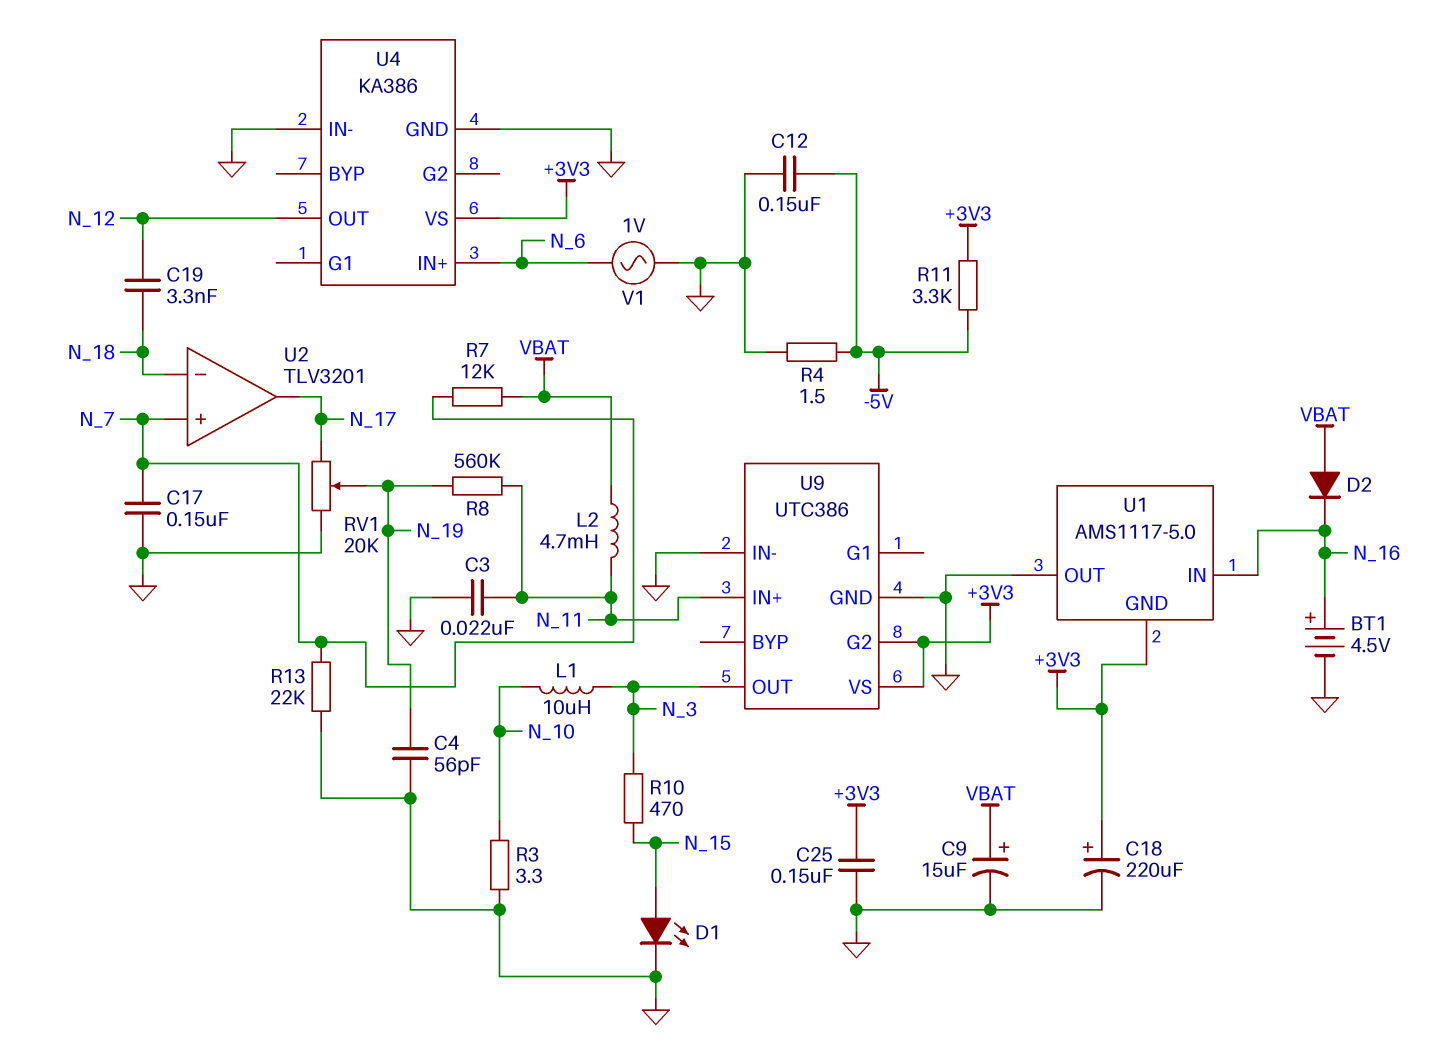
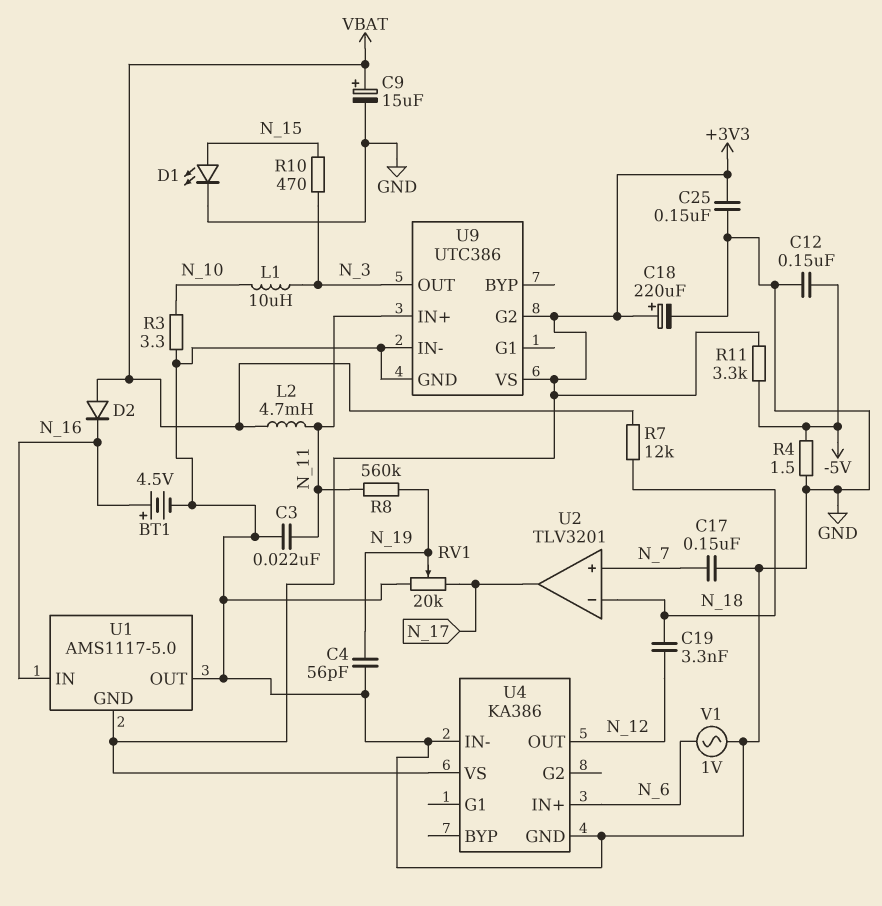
R7: 12k (N_7, VBAT) -> 12k (N_18, VBAT)
R13: 22k (GND, N_7) -> none

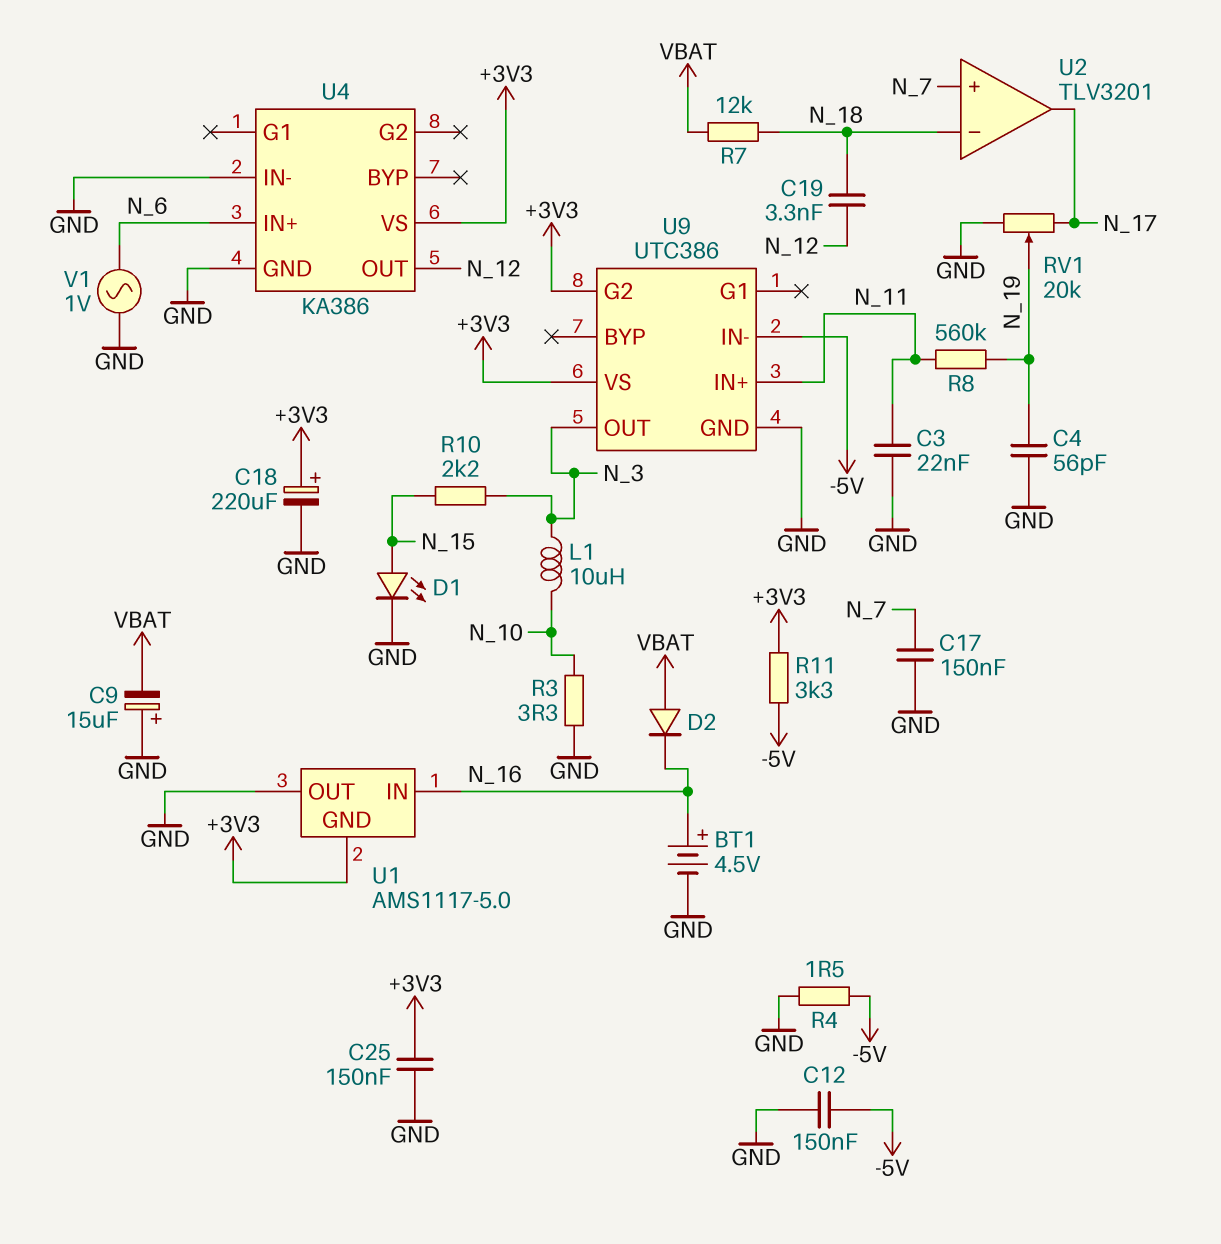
C9: 15uF (plus VBAT, minus GND) -> 15uF (plus GND, minus VBAT)
L2: 4.7mH (N_11, VBAT) -> none
R10: 470 (N_3, N_15) -> 2.2k (N_3, N_15)
U9 pin IN-: GND -> -5V

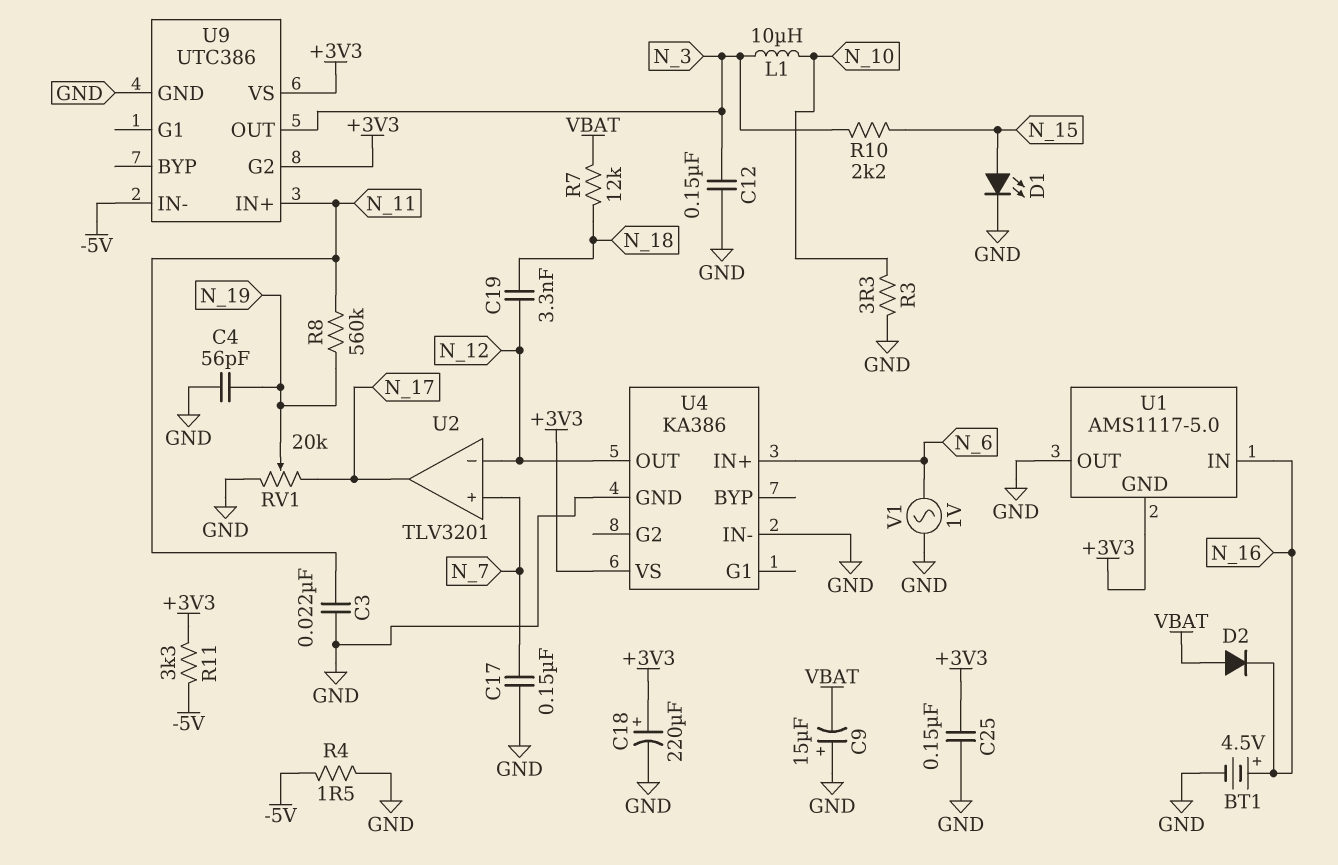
C12: 150nF (-5V, GND) -> 150nF (GND, N_3)
U2 pin in-: N_18 -> N_12

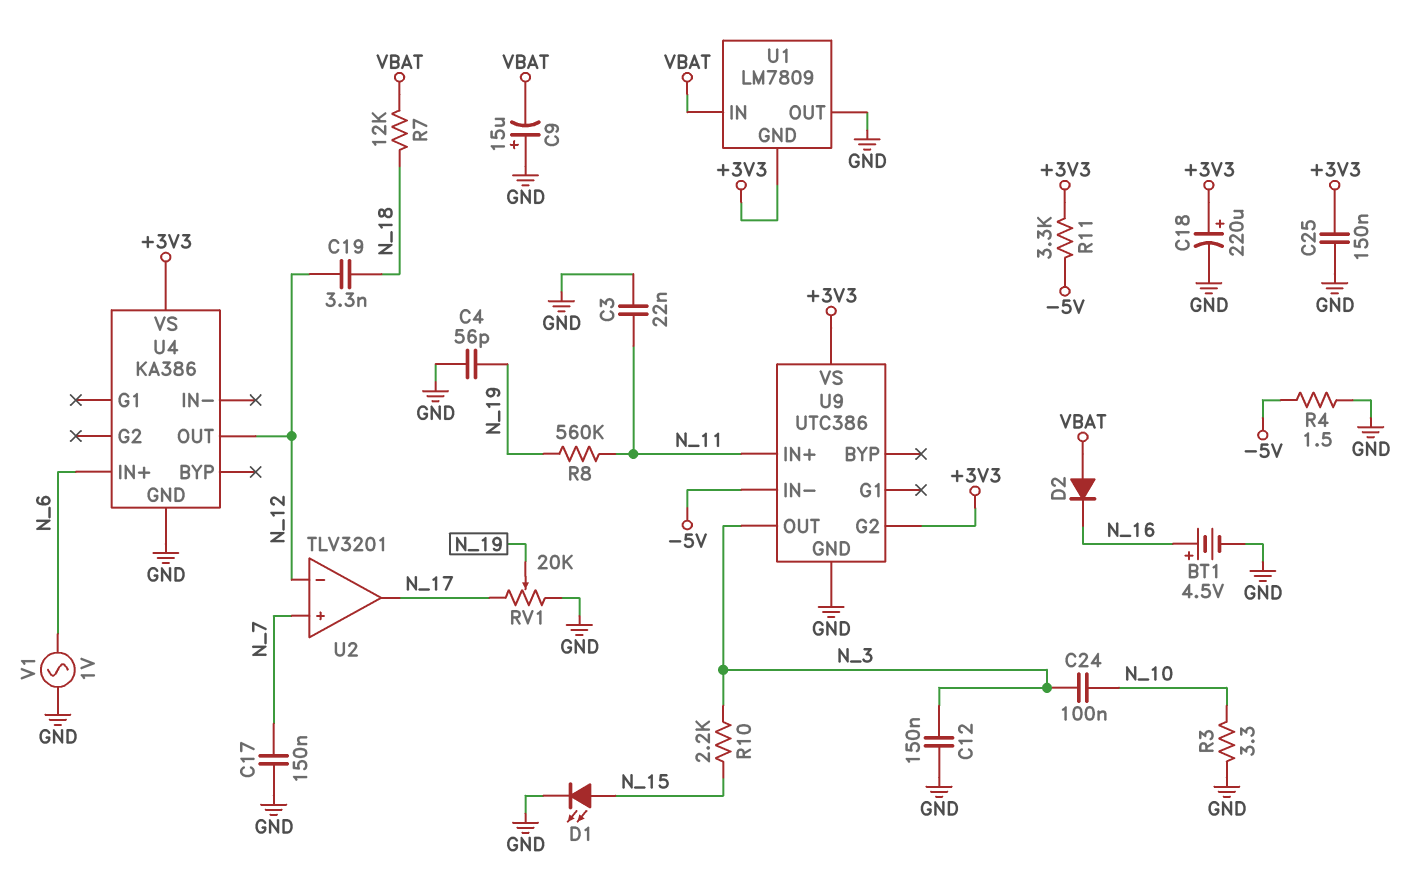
C24: none -> 100nF (N_3, N_10)
L1: 10uH (N_3, N_10) -> none
U1: AMS1117-5.0 -> LM7809
U1 pin IN: N_16 -> VBAT
U4 pin IN-: GND -> none

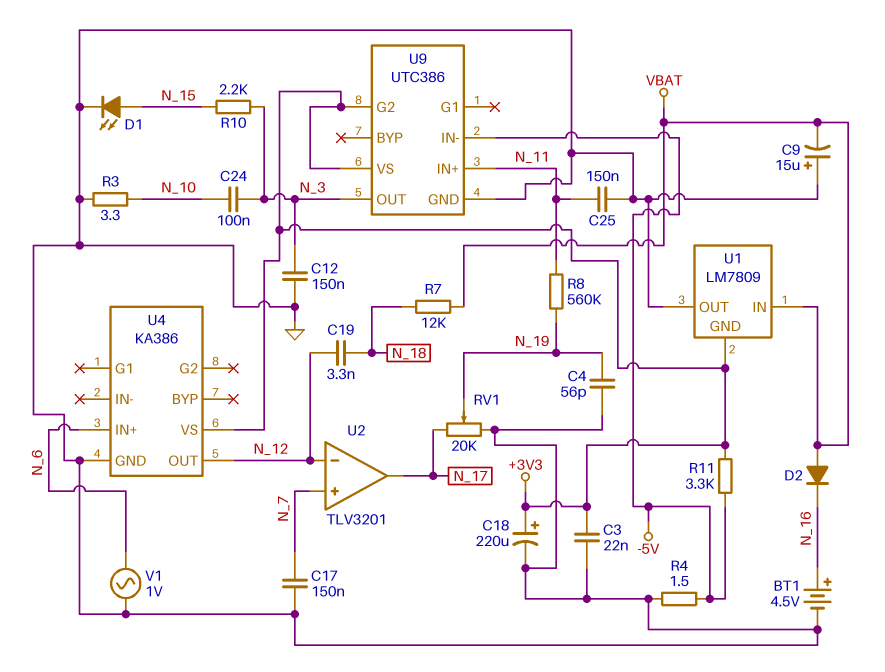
C3: 22nF (GND, N_11) -> 22nF (+3V3, GND)
C25: 150nF (+3V3, GND) -> 150nF (GND, N_11)

